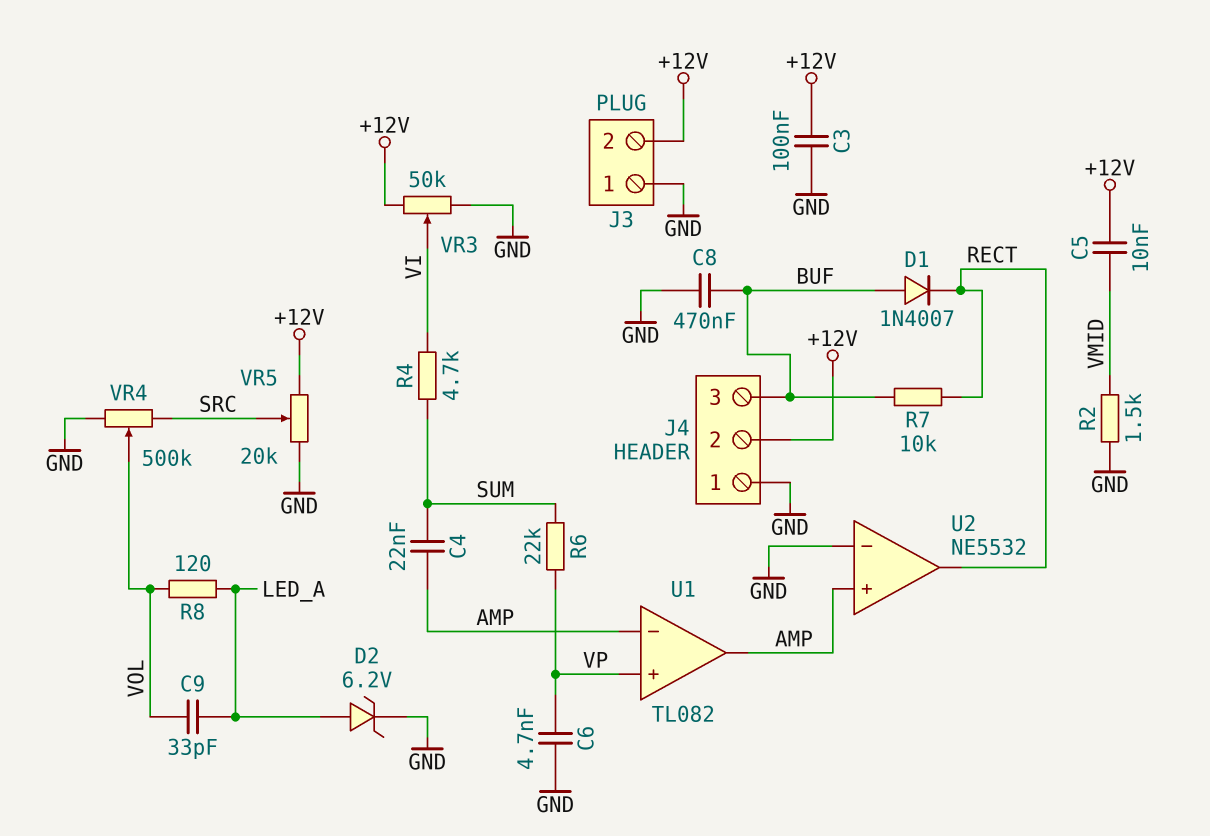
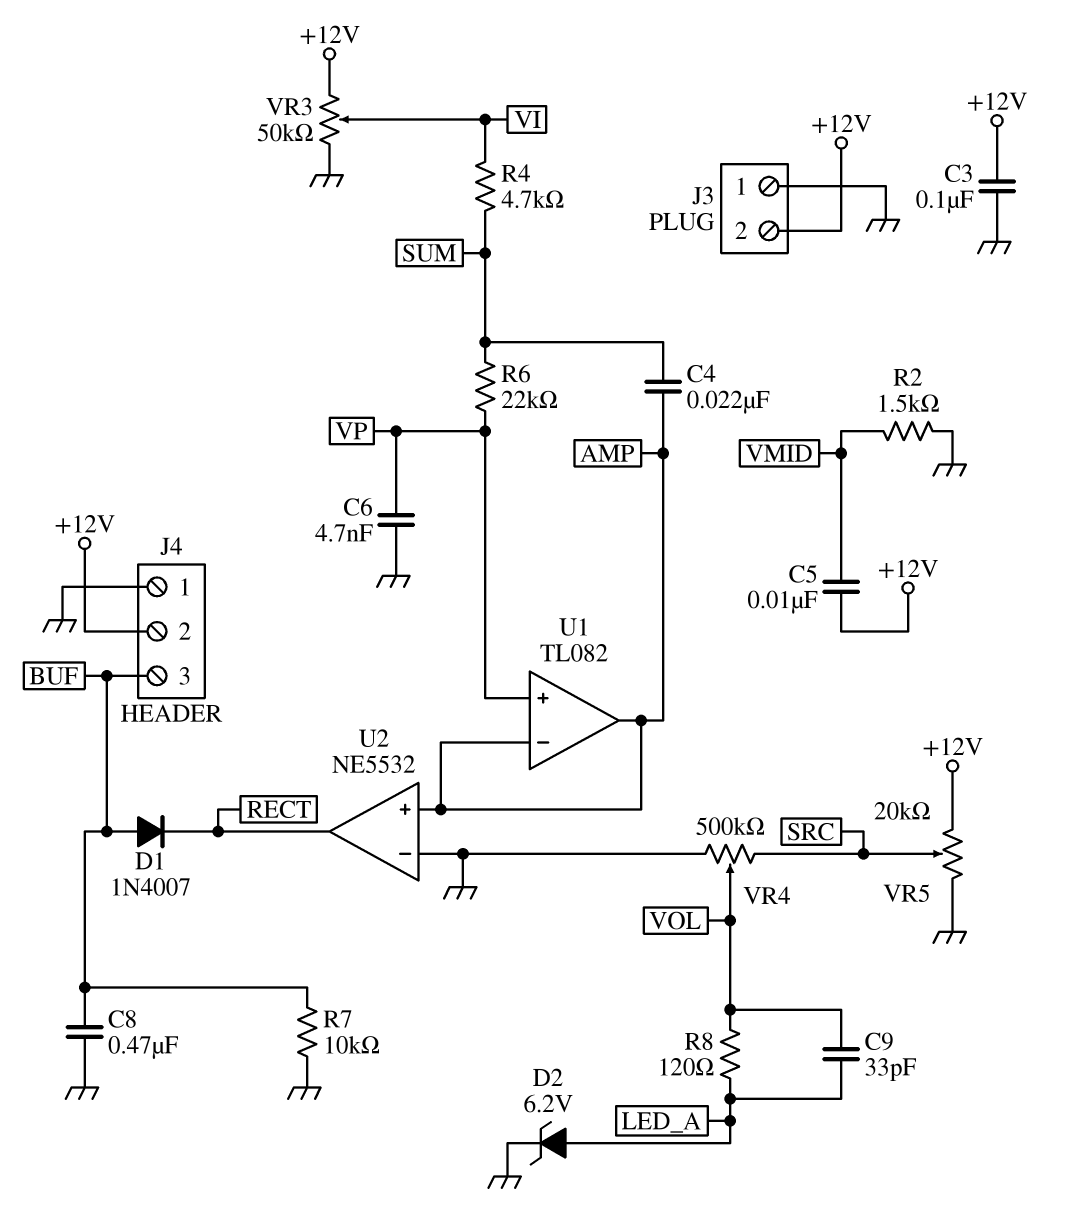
R7: 10k (BUF, RECT) -> 10k (BUF, GND)

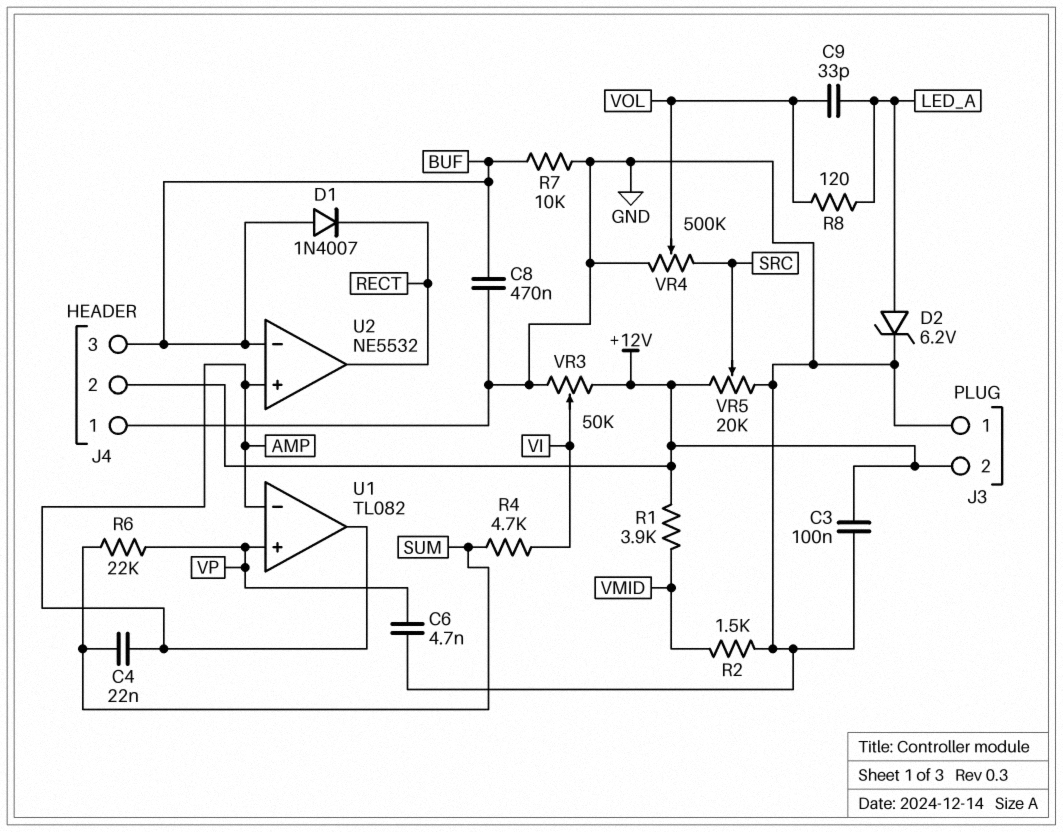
C5: 10nF (+12V, VMID) -> none
R1: none -> 3.9k (+12V, VMID)
U2 pin in-: GND -> BUF

